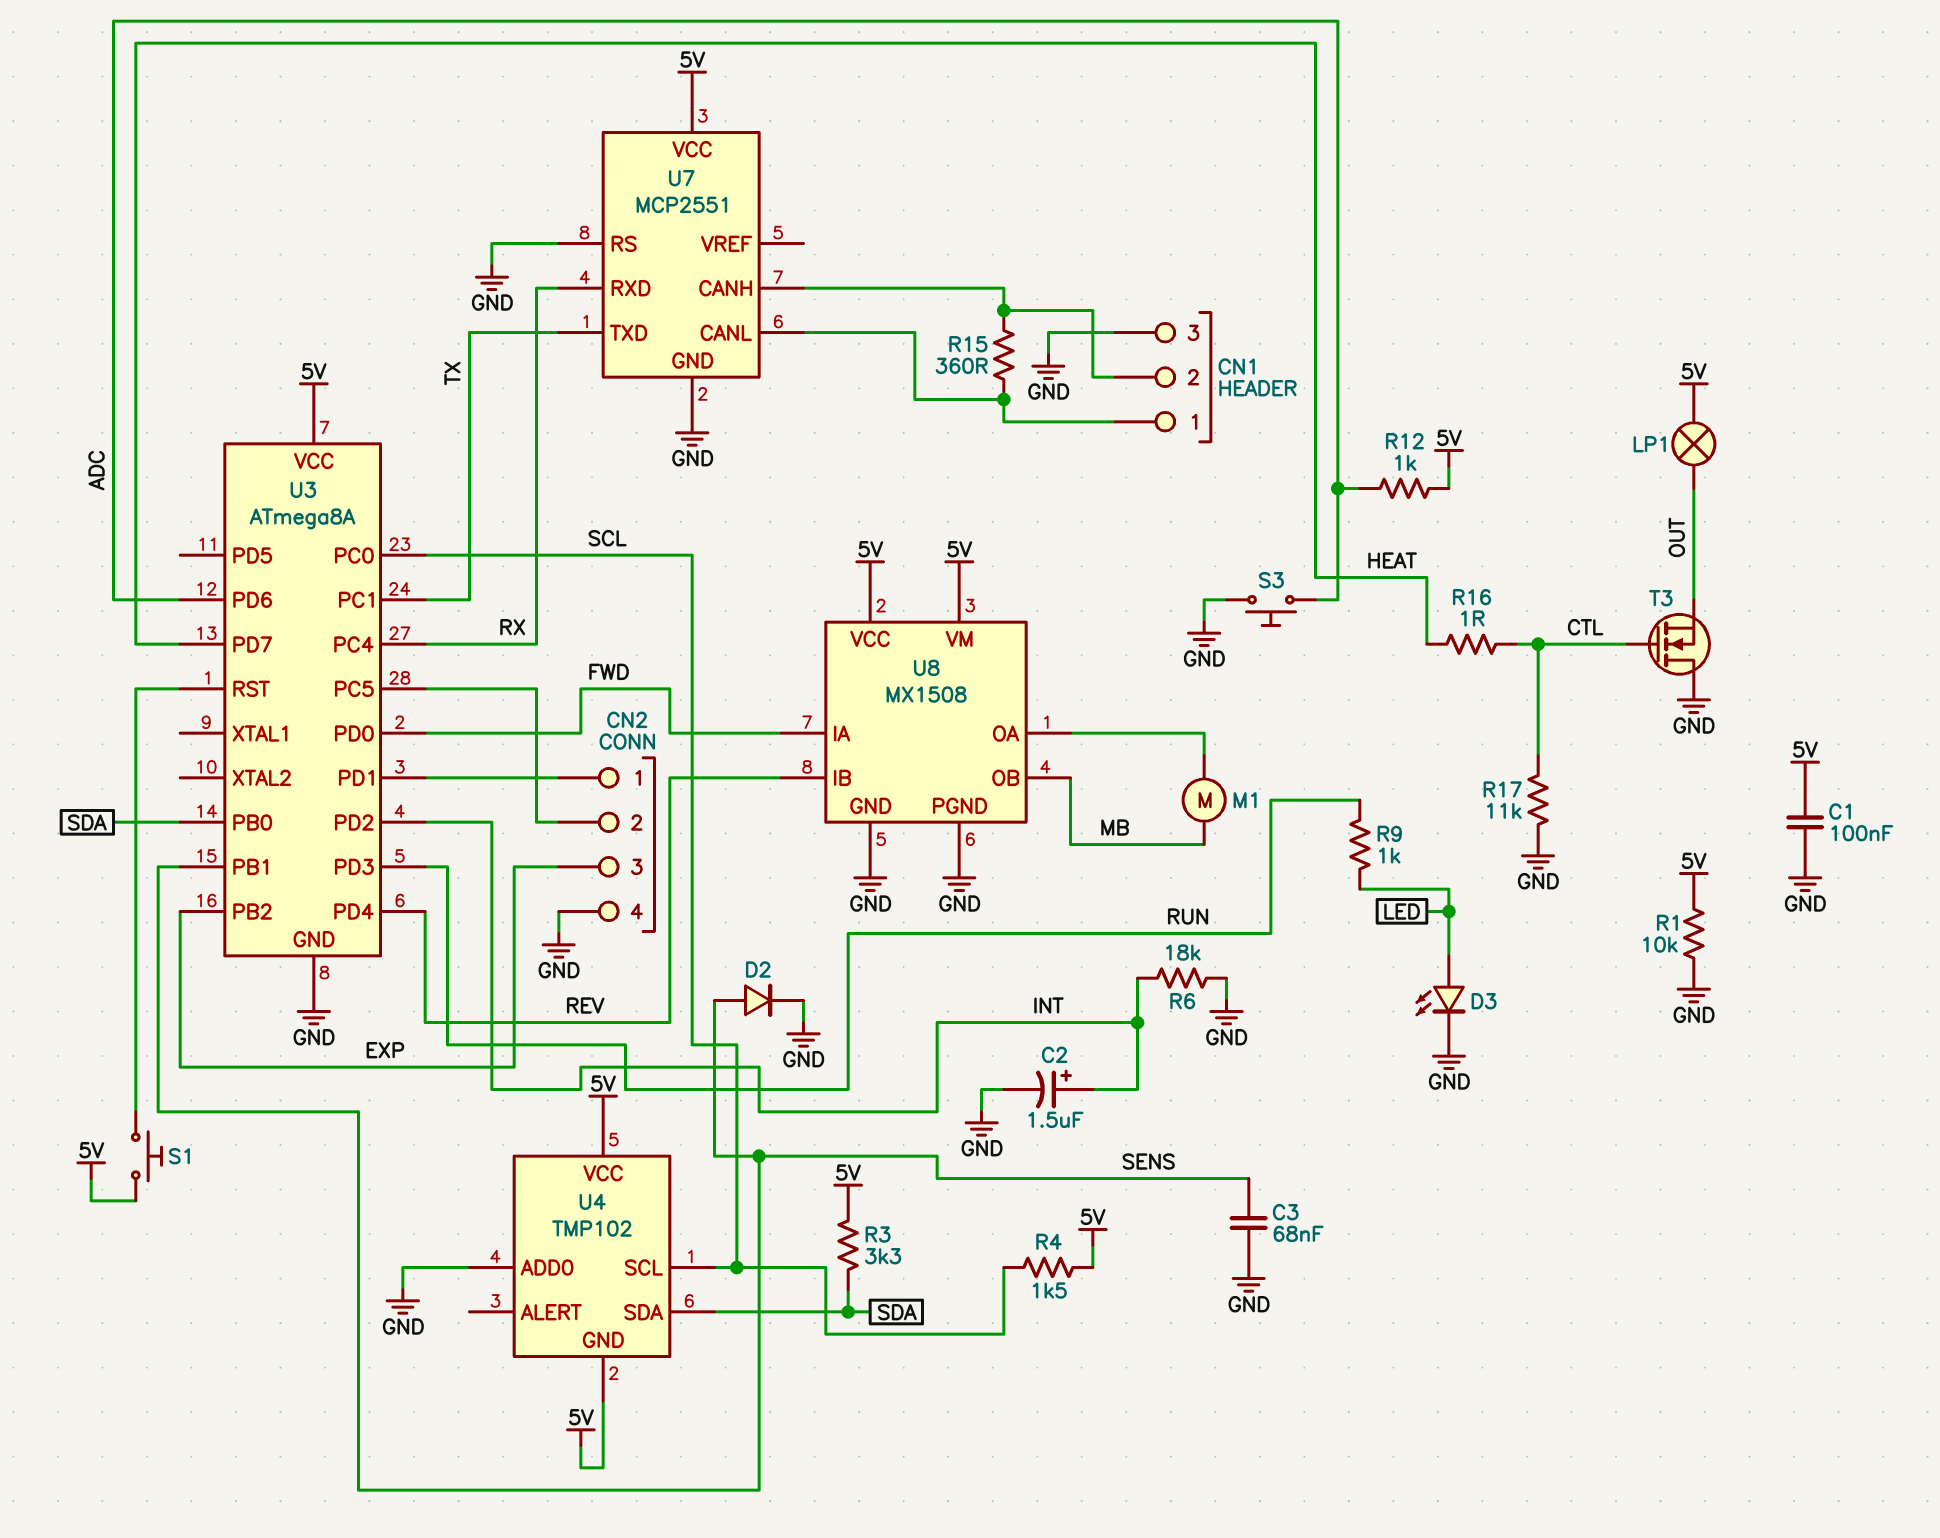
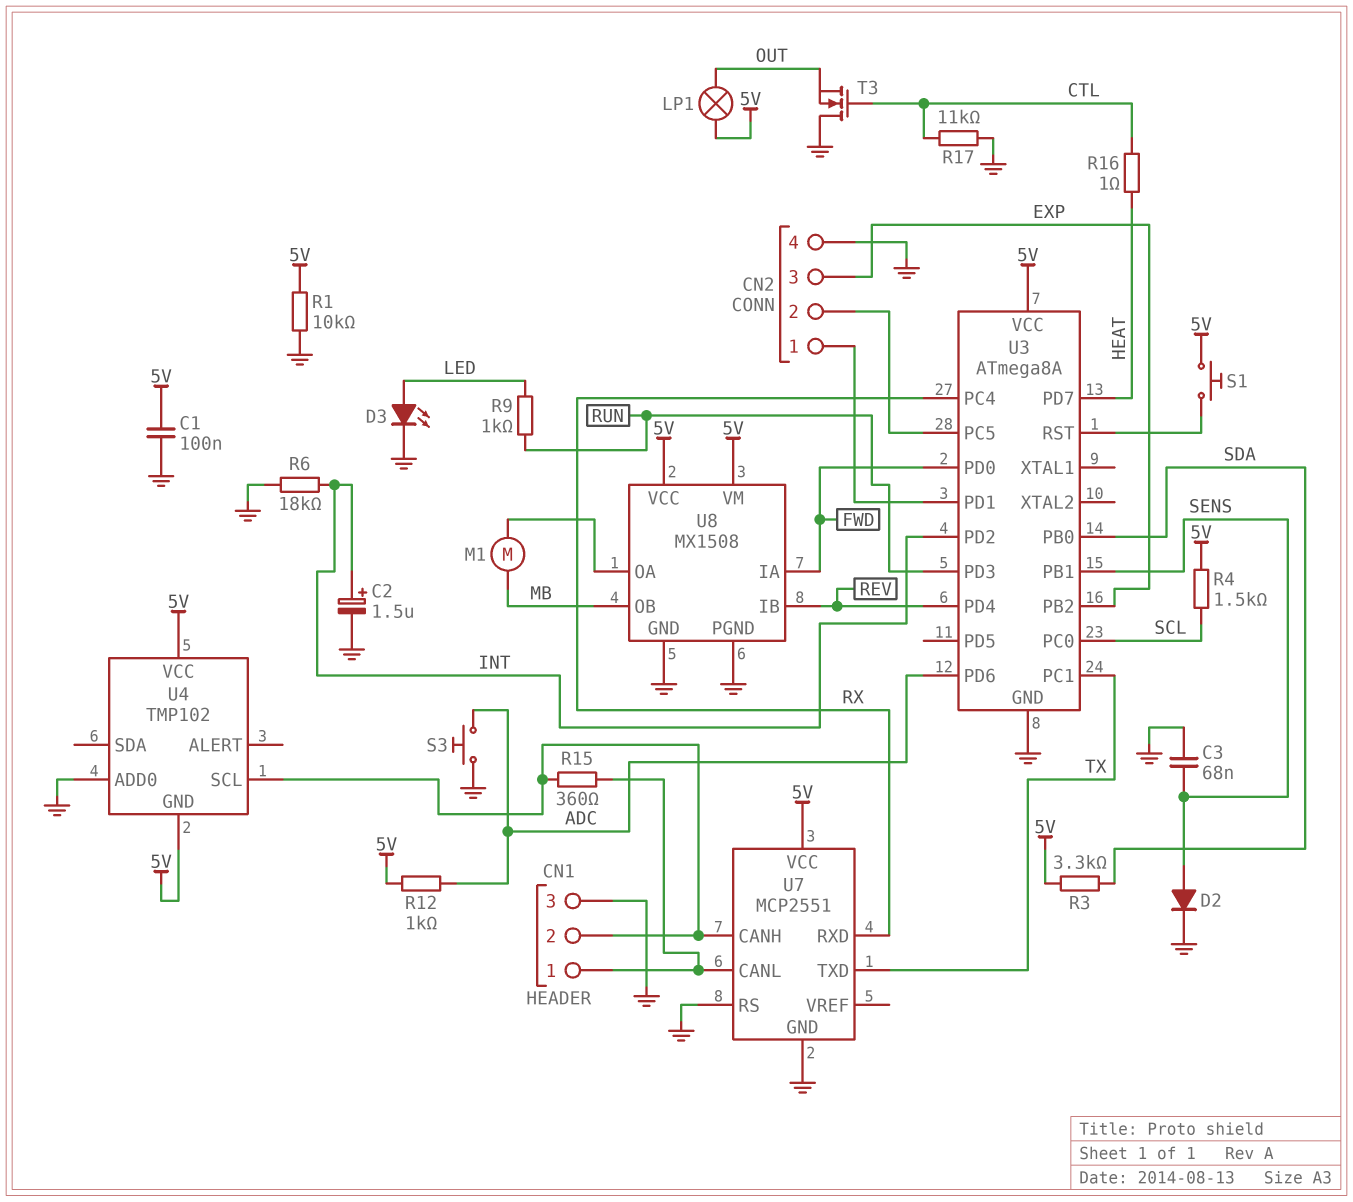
U4 pin SCL: SCL -> CN1/2
U4 pin SDA: SDA -> none

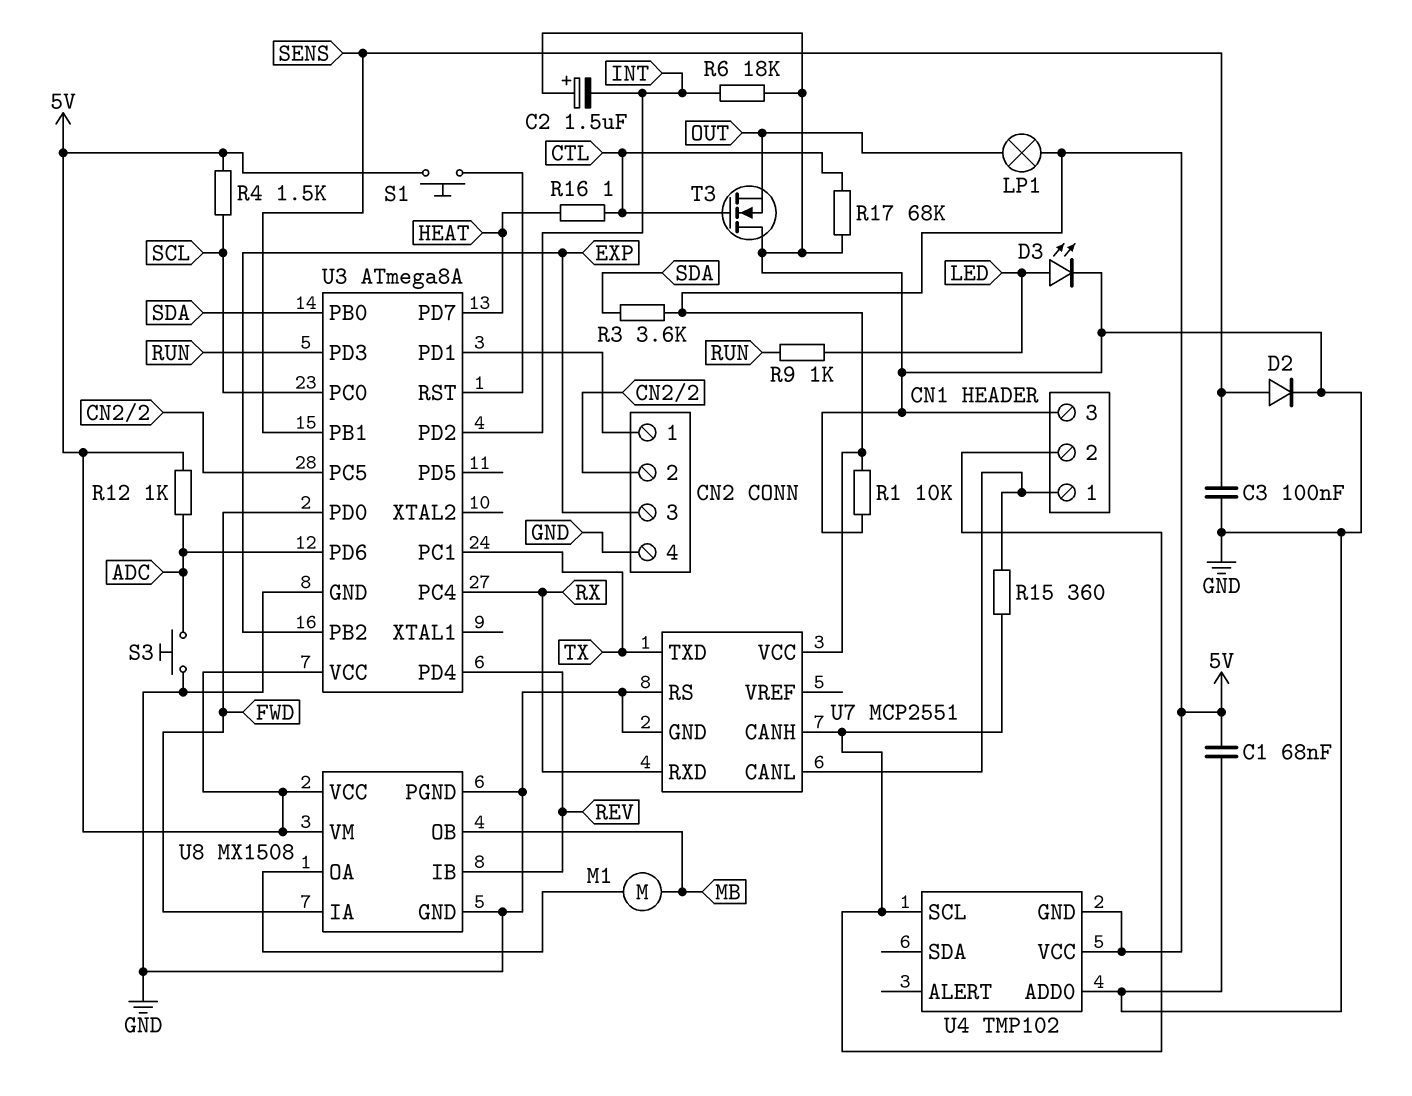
C1: 100nF (5V, GND) -> 68nF (5V, GND)
C2: 1.5uF (plus INT, minus GND) -> 1.5uF (plus GND, minus INT)
C3: 68nF (GND, SENS) -> 100nF (GND, SENS)
R3: 3.3k (5V, SDA) -> 3.6k (5V, SDA)
R17: 11k (CTL, GND) -> 68k (CTL, GND)

